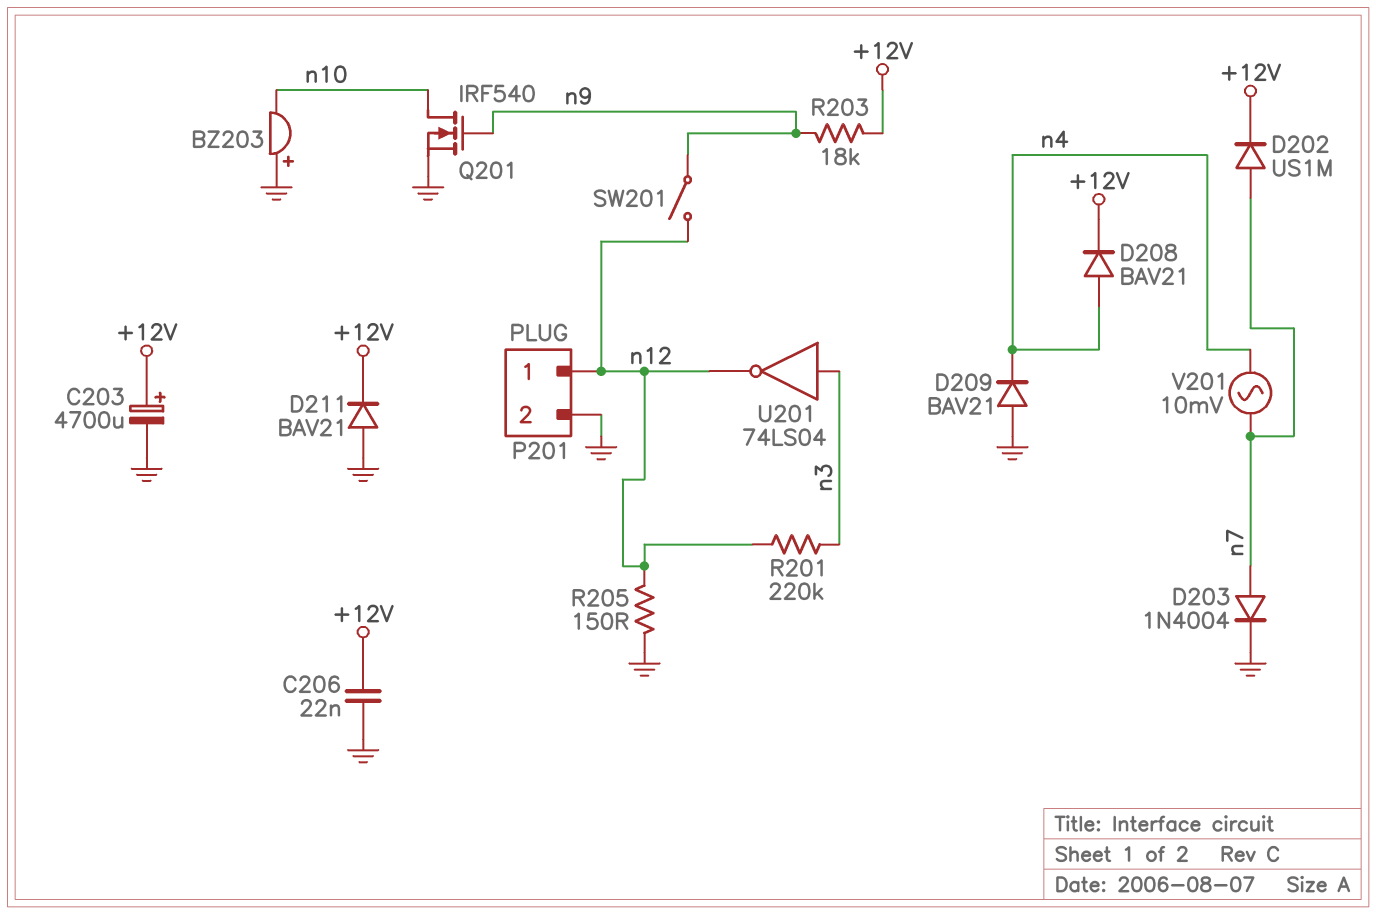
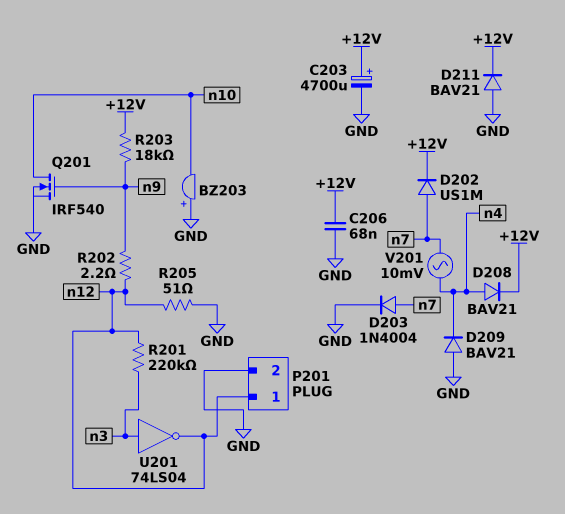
C206: 22nF (+12V, GND) -> 68nF (+12V, GND)
R202: none -> 2.2 (n9, n12)
R205: 150 (GND, n12) -> 51 (GND, n12)
SW201: switch (n9, n12) -> none

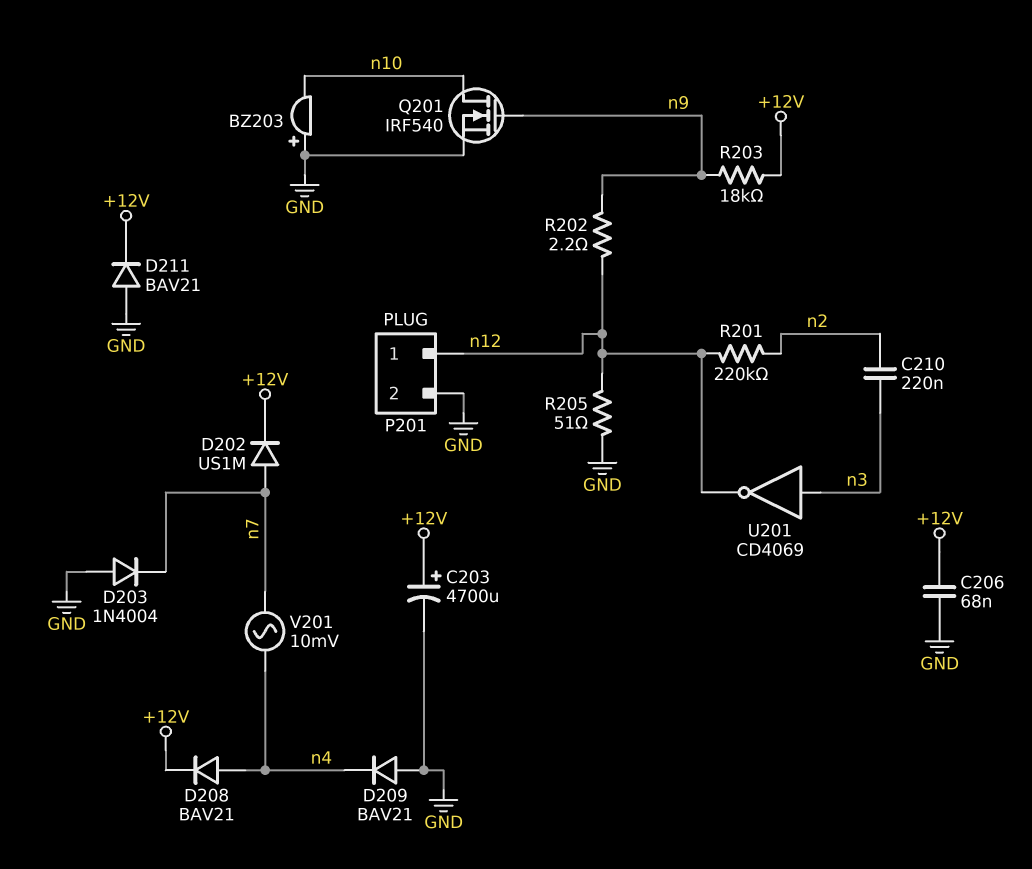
C210: none -> 220nF (n2, n3)
D203: diode 1N4004 (A n7, K GND) -> diode 1N4004 (A GND, K n7)
R201: 220k (n3, n12) -> 220k (n2, n12)
U201: NOT 74LS04 (in n3, out n12) -> NOT CD4069 (in n3, out n12)

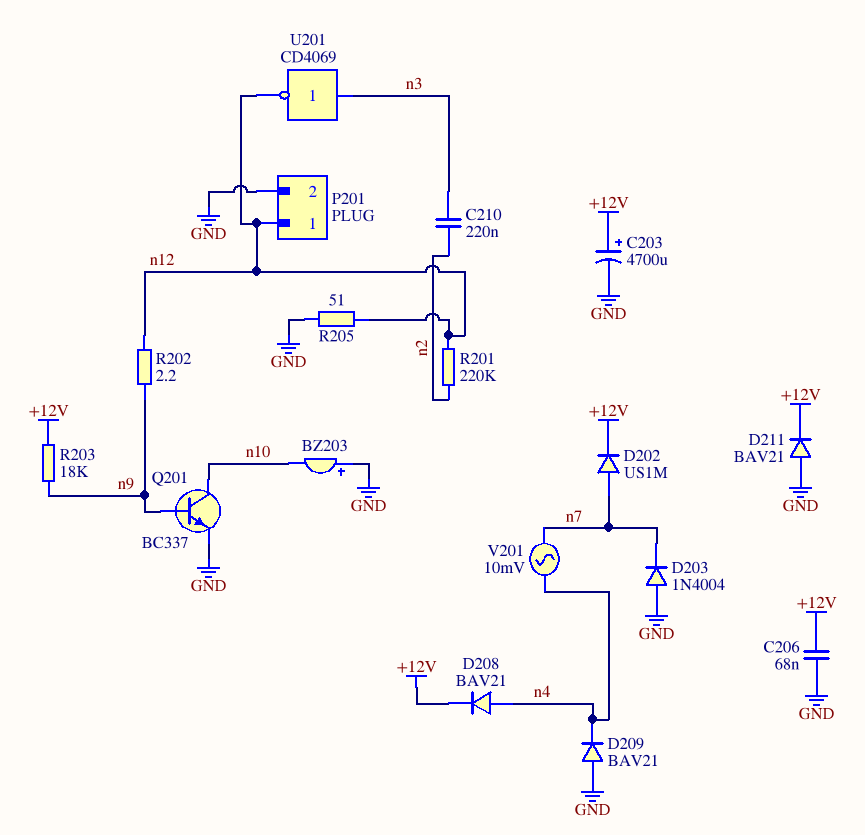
Q201: NMOS IRF540 (G n9, D n10, S GND) -> NPN BC337 (B n9, C n10, E GND)

